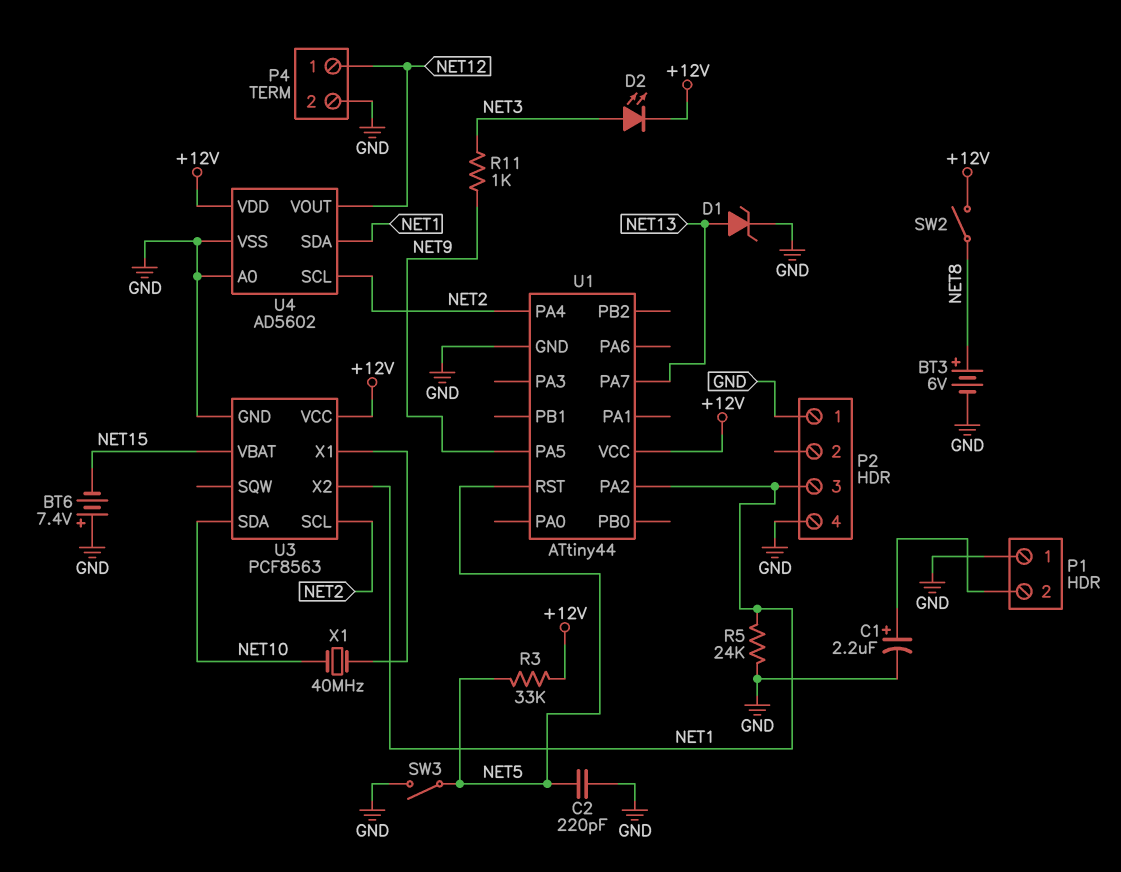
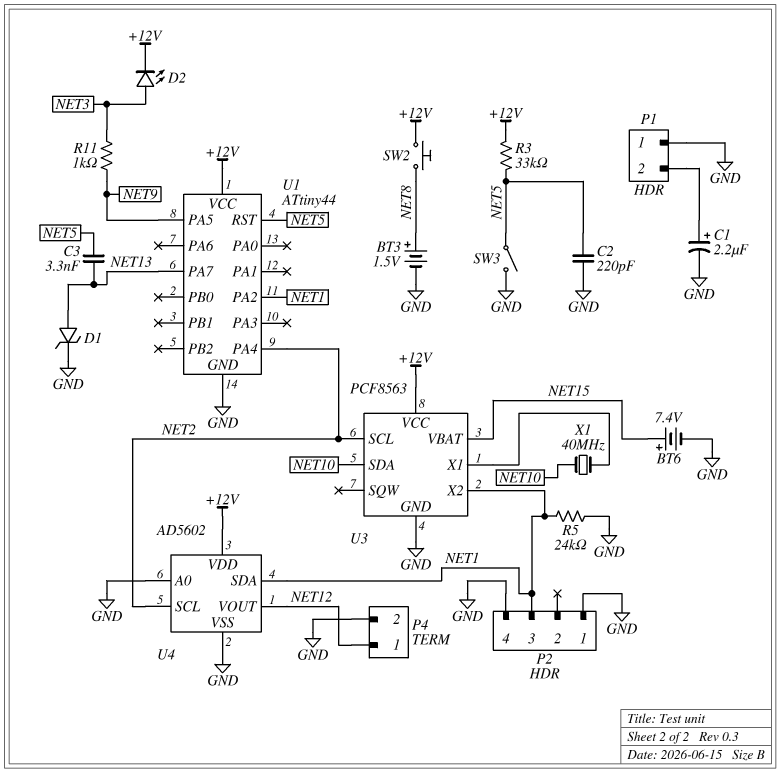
BT3: 6V (plus NET8, minus GND) -> 1.5V (plus NET8, minus GND)
BT6: 7.4V (plus GND, minus NET15) -> 7.4V (plus NET15, minus GND)
C3: none -> 3.3nF (NET5, NET13)
SW2: switch (+12V, NET8) -> button (+12V, NET8)

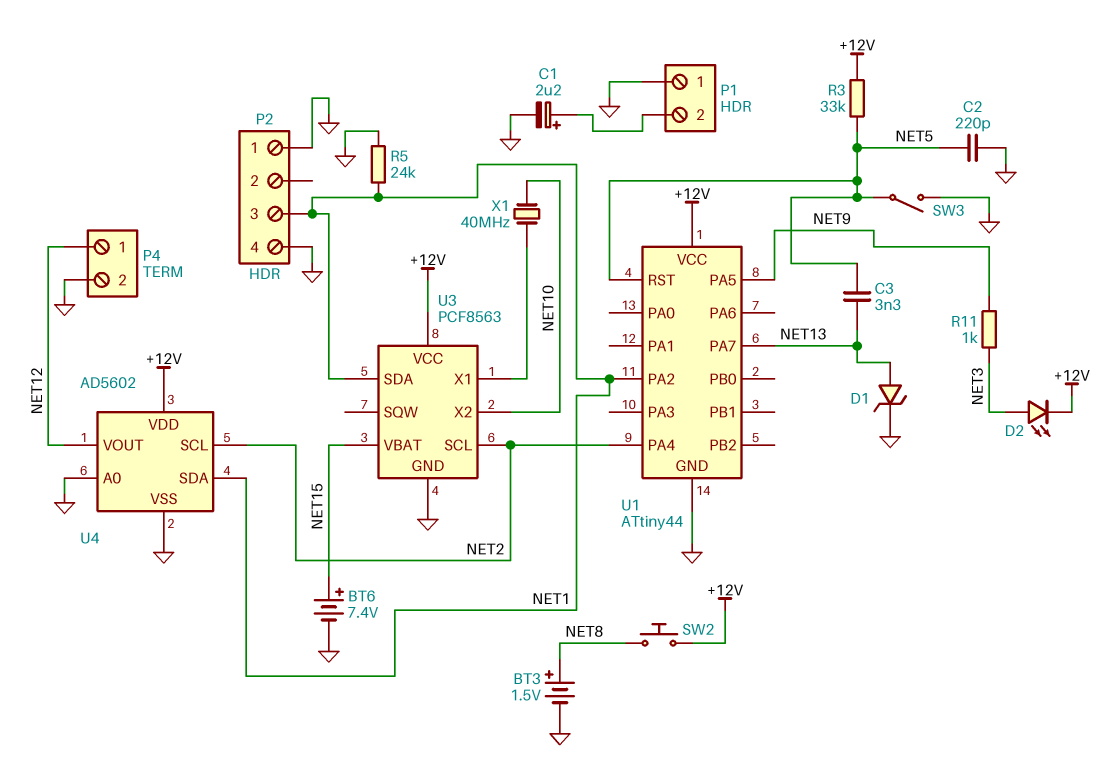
U3 pin SDA: NET10 -> NET1
U3 pin X2: NET1 -> NET10

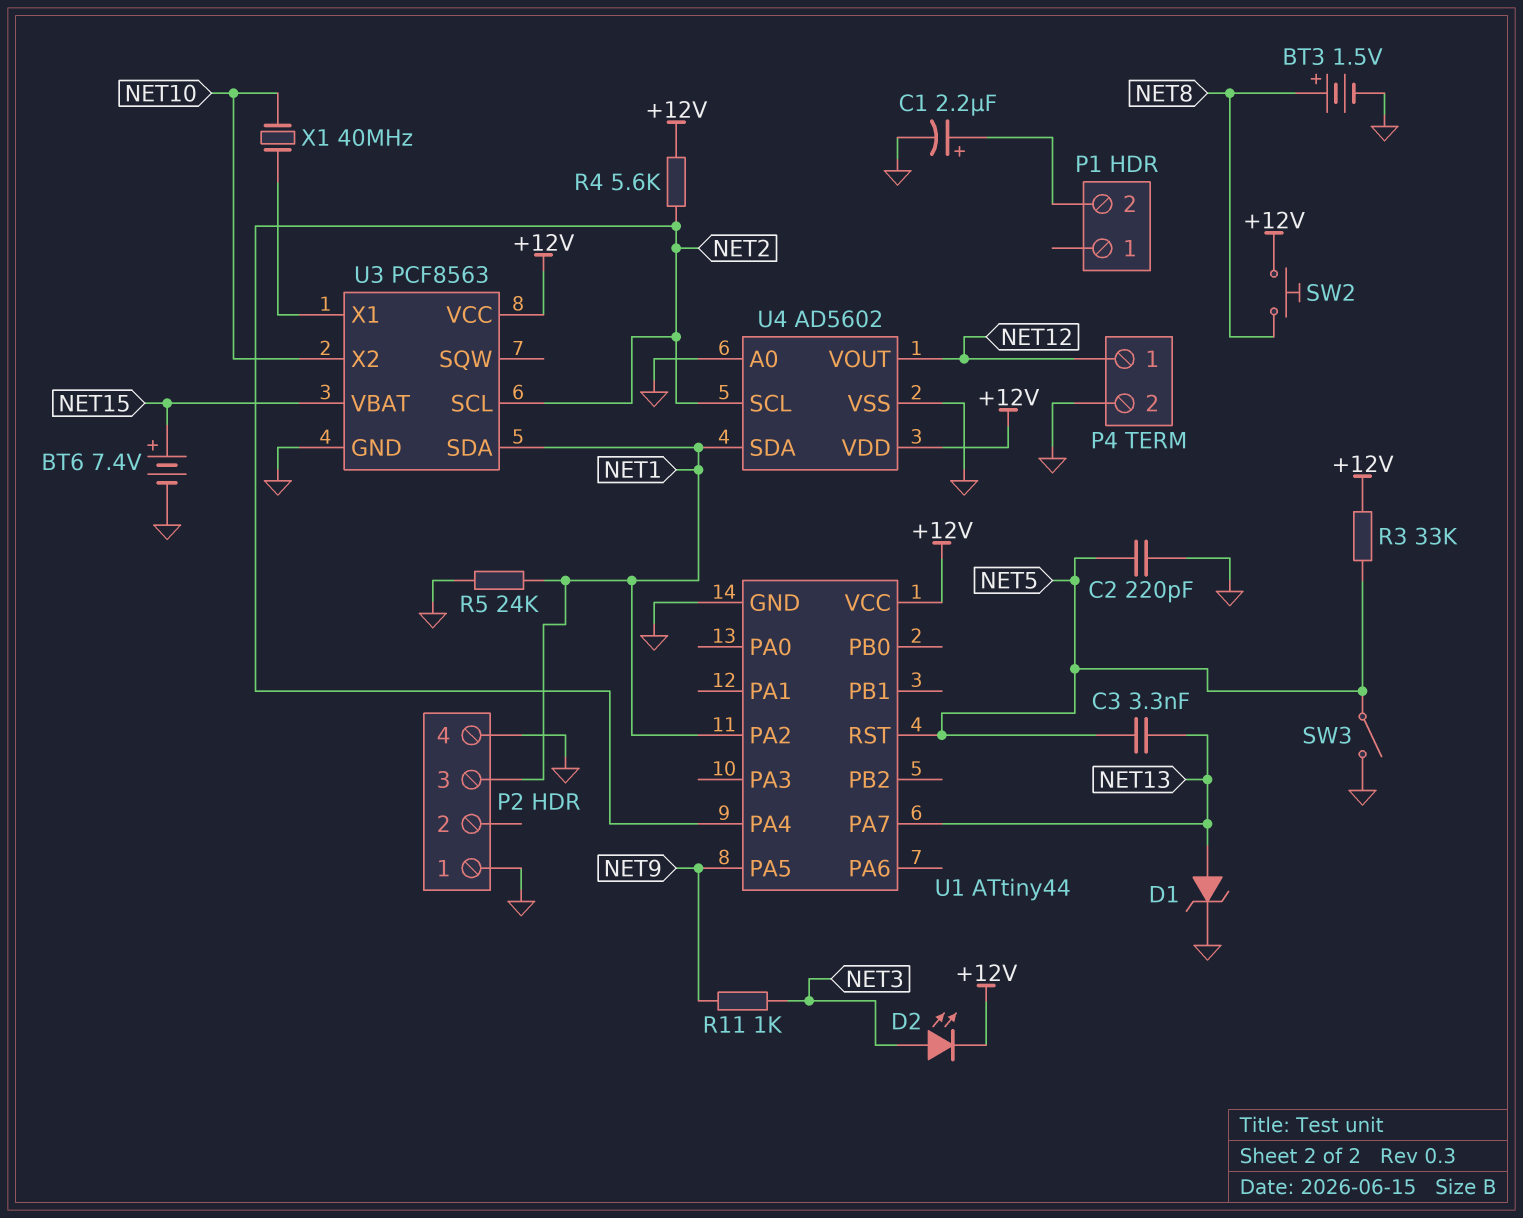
P1 pin 1: GND -> none
R4: none -> 5.6k (+12V, NET2)

